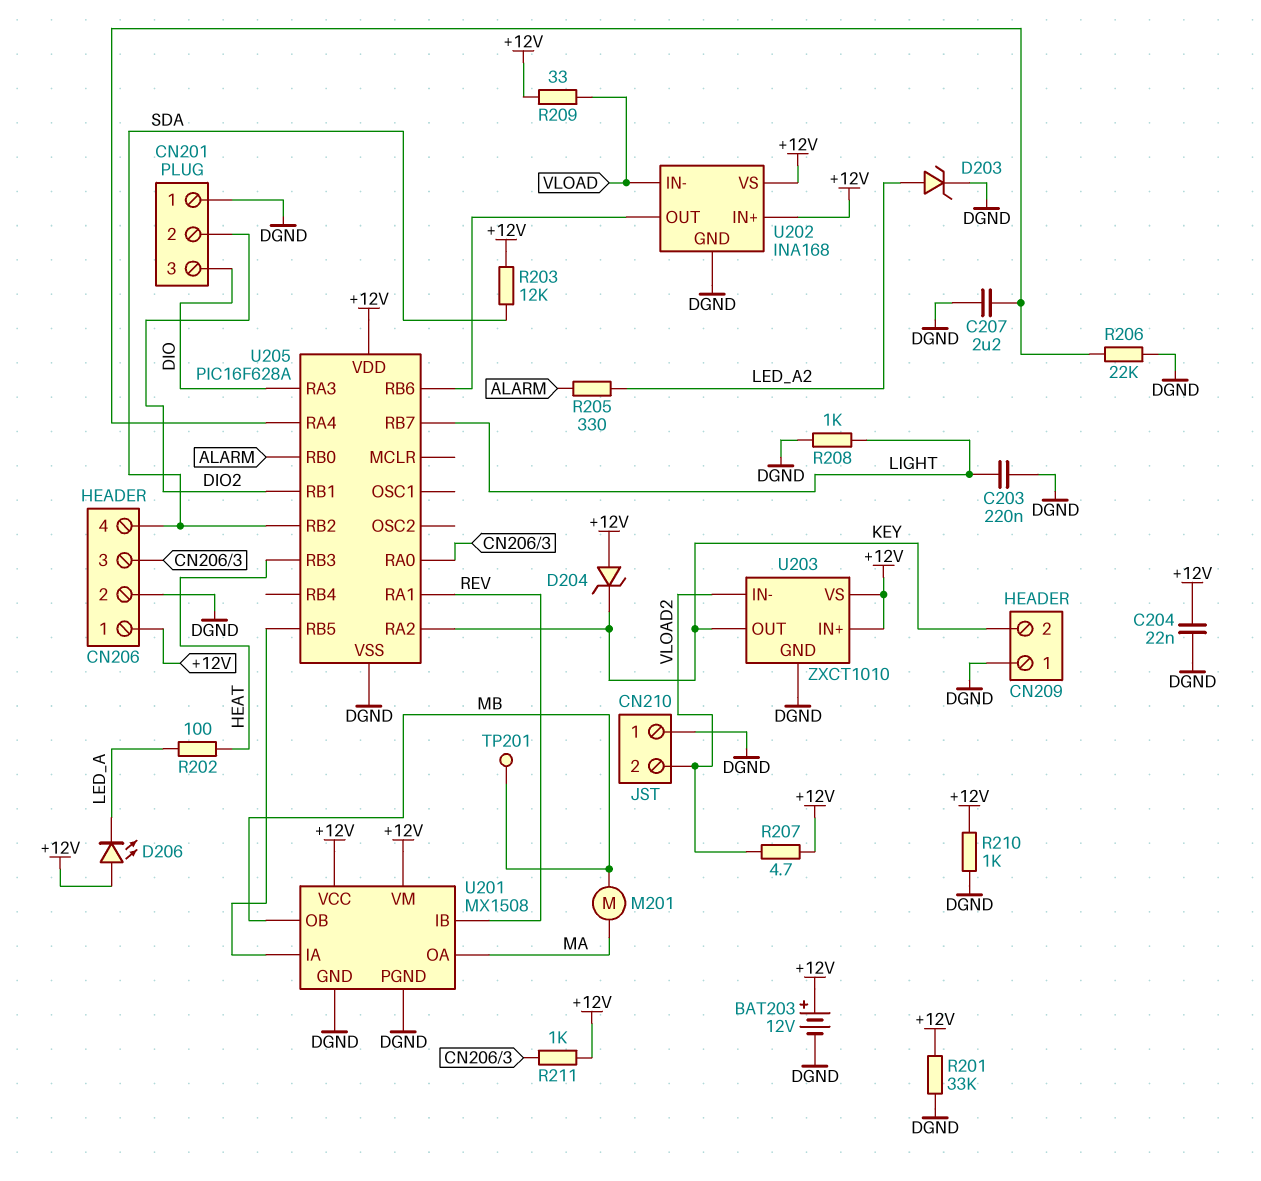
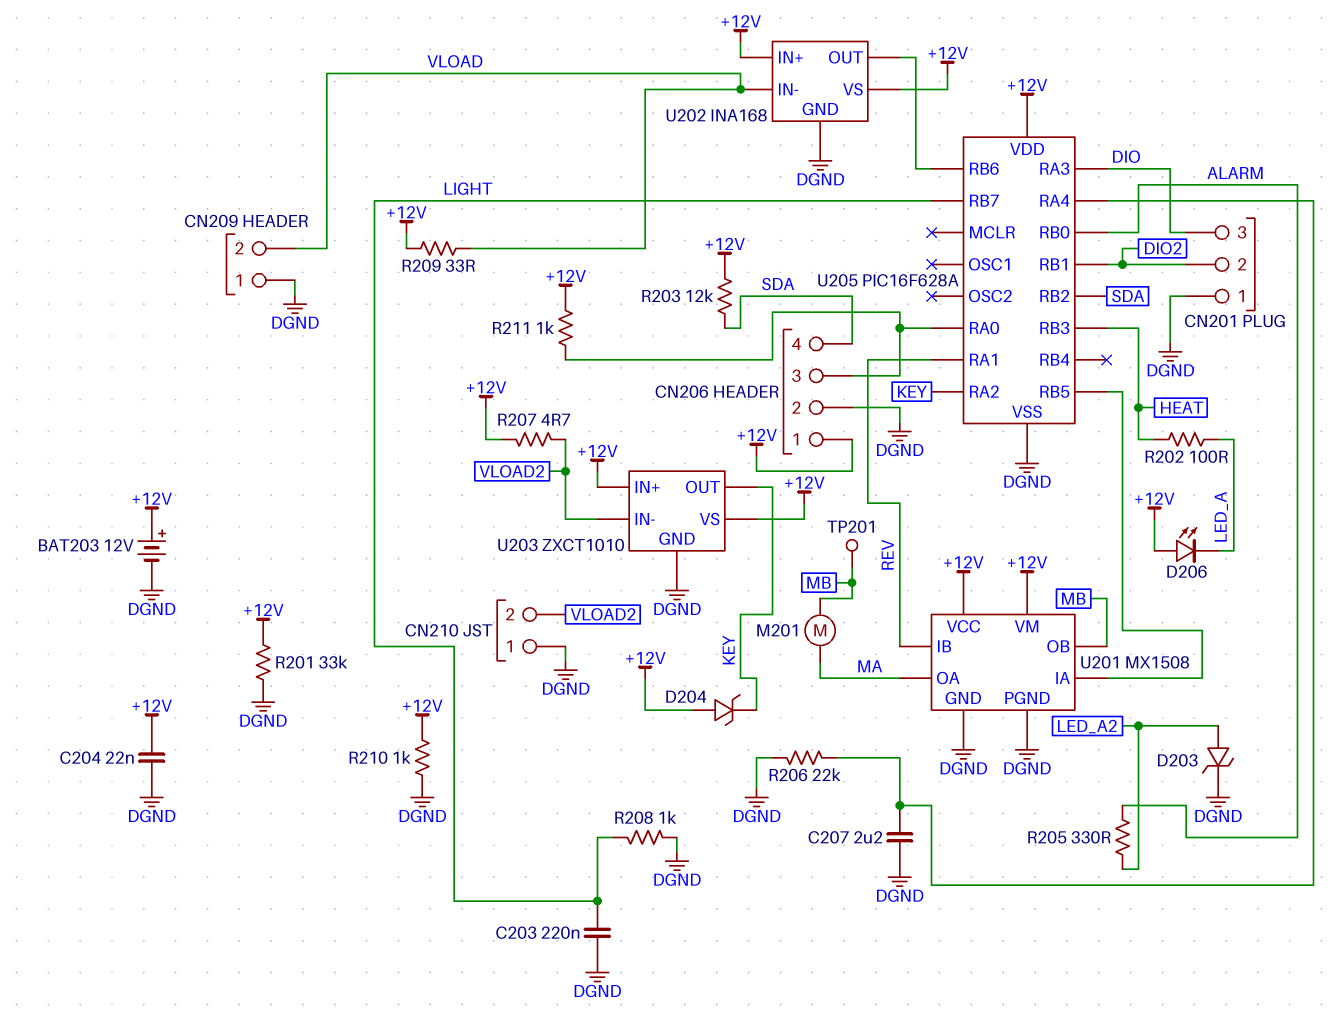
CN209 pin 2: KEY -> VLOAD

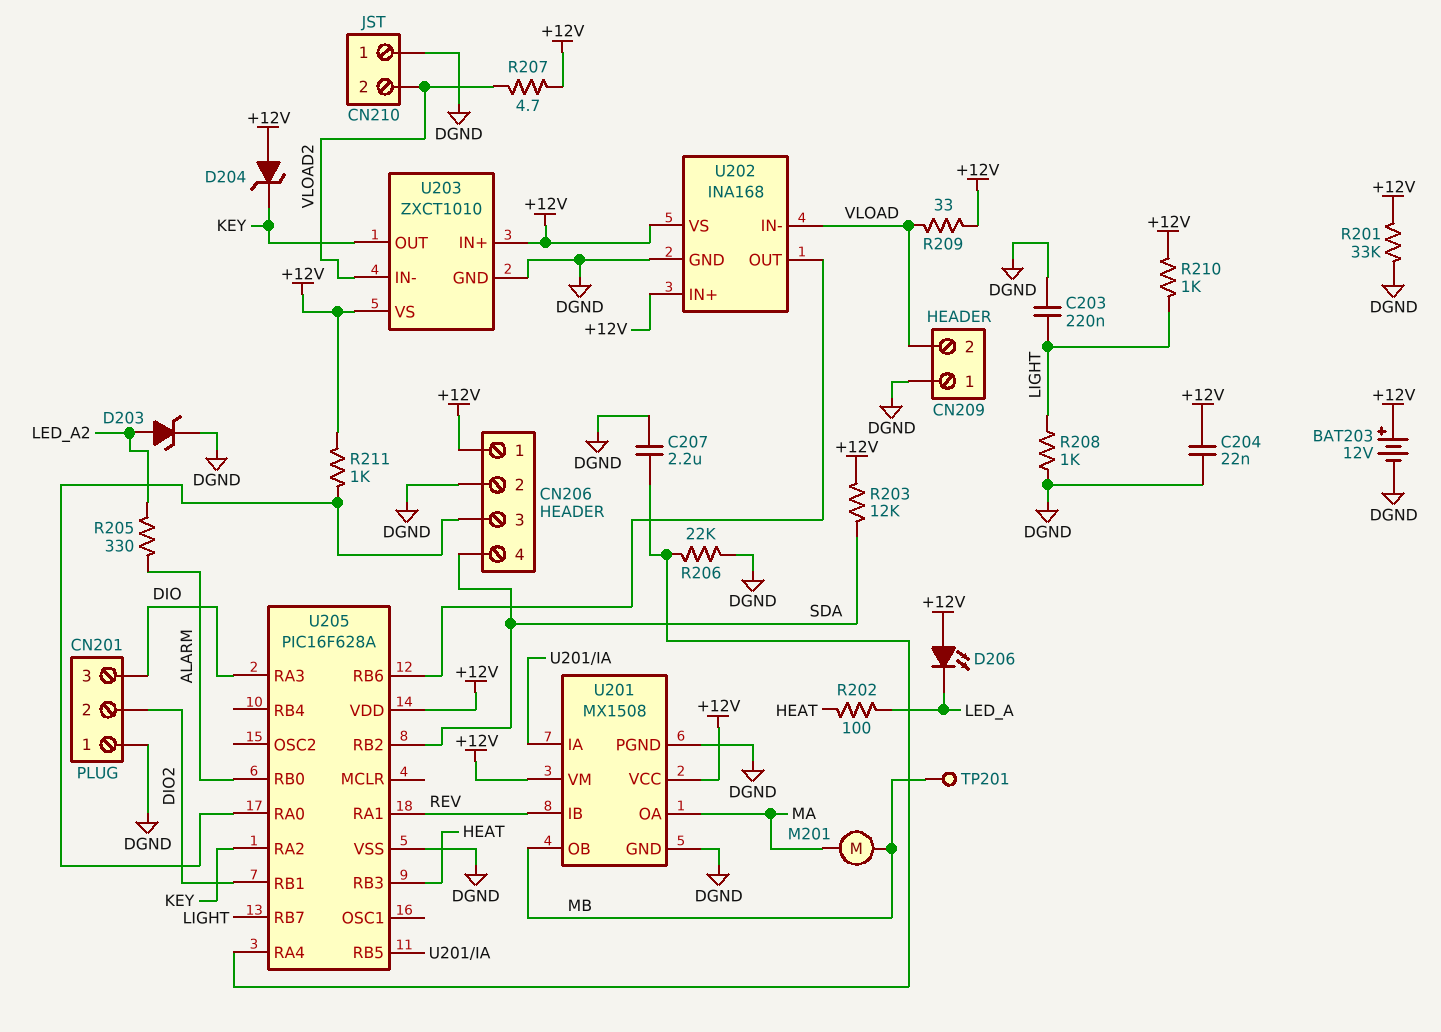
R210: 1k (+12V, DGND) -> 1k (+12V, LIGHT)

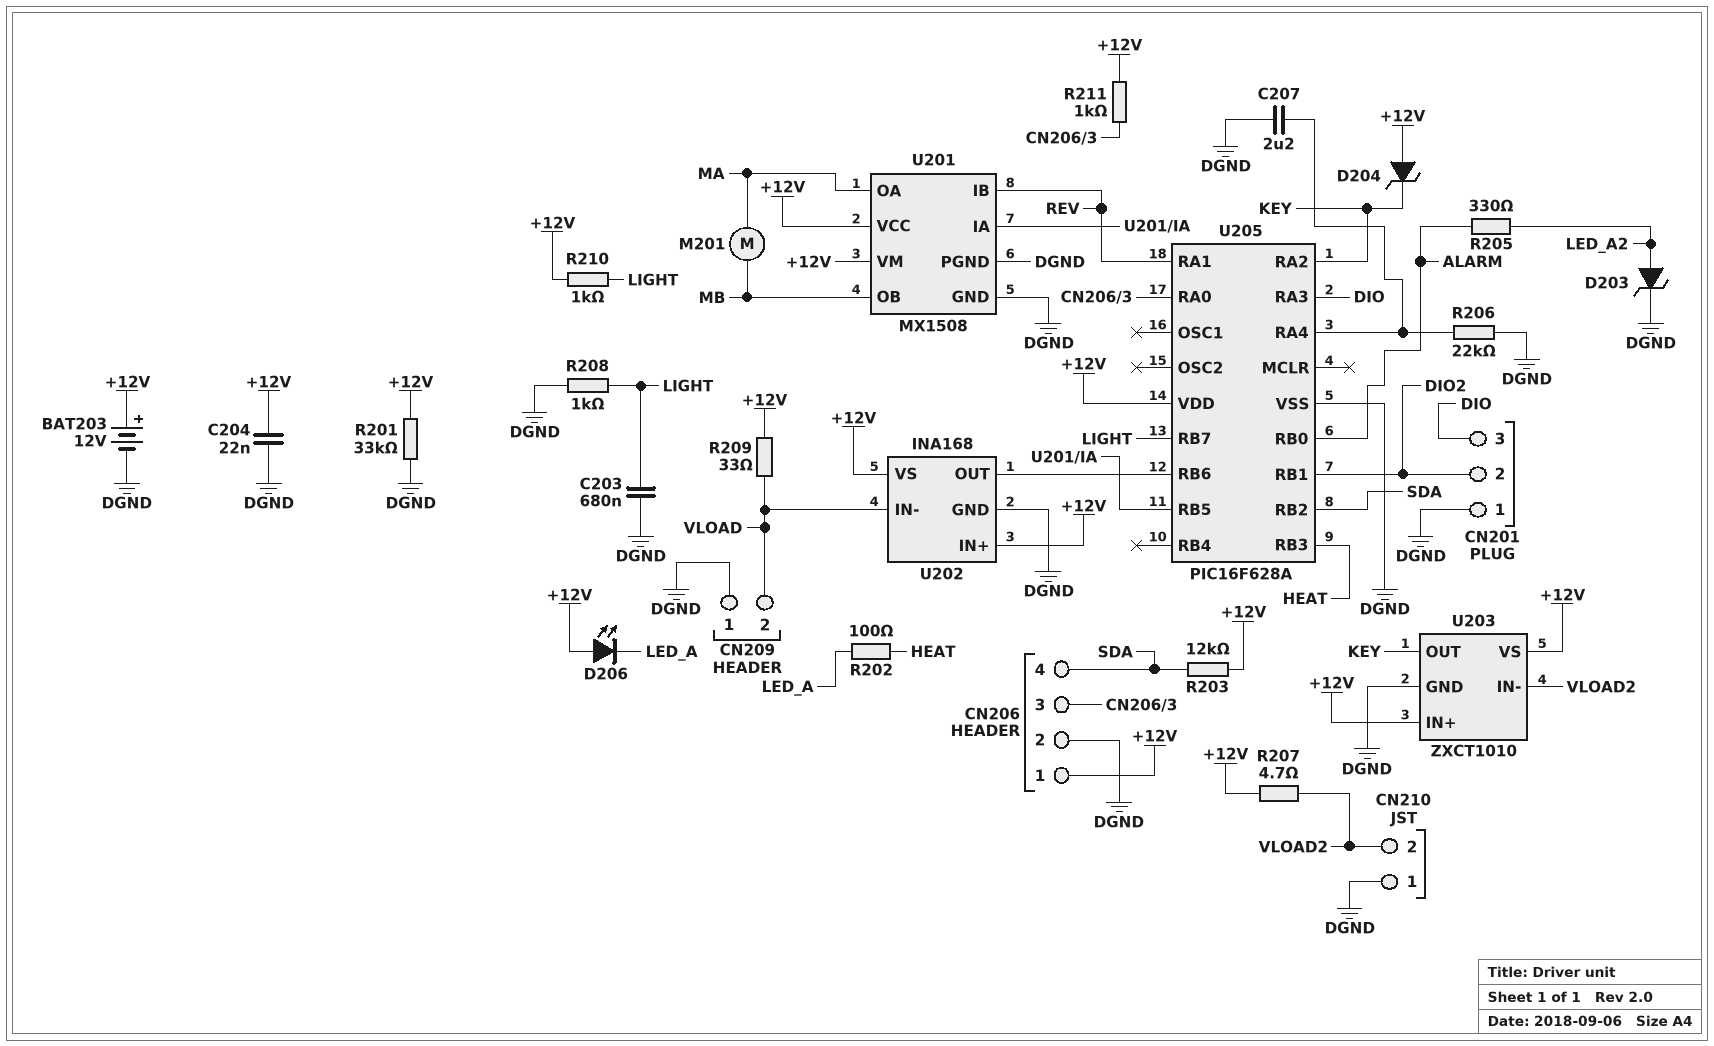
C203: 220nF (DGND, LIGHT) -> 680nF (DGND, LIGHT)
TP201: test point (MB) -> none

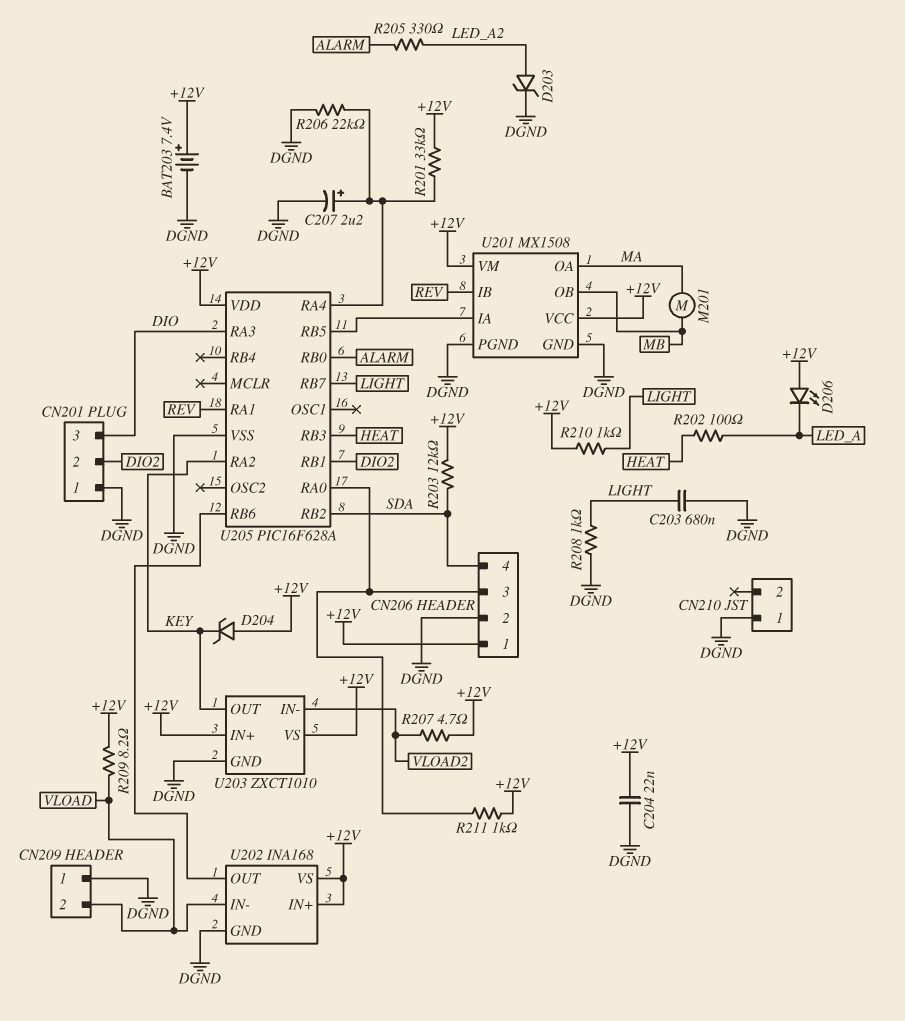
BAT203: 12V (plus +12V, minus DGND) -> 7.4V (plus +12V, minus DGND)
C207: 2.2uF (DGND, U205/RA4) -> 2.2uF (plus U205/RA4, minus DGND)
CN210 pin 2: VLOAD2 -> none
R201: 33k (+12V, DGND) -> 33k (+12V, U205/RA4)
R209: 33 (+12V, VLOAD) -> 8.2 (+12V, VLOAD)

